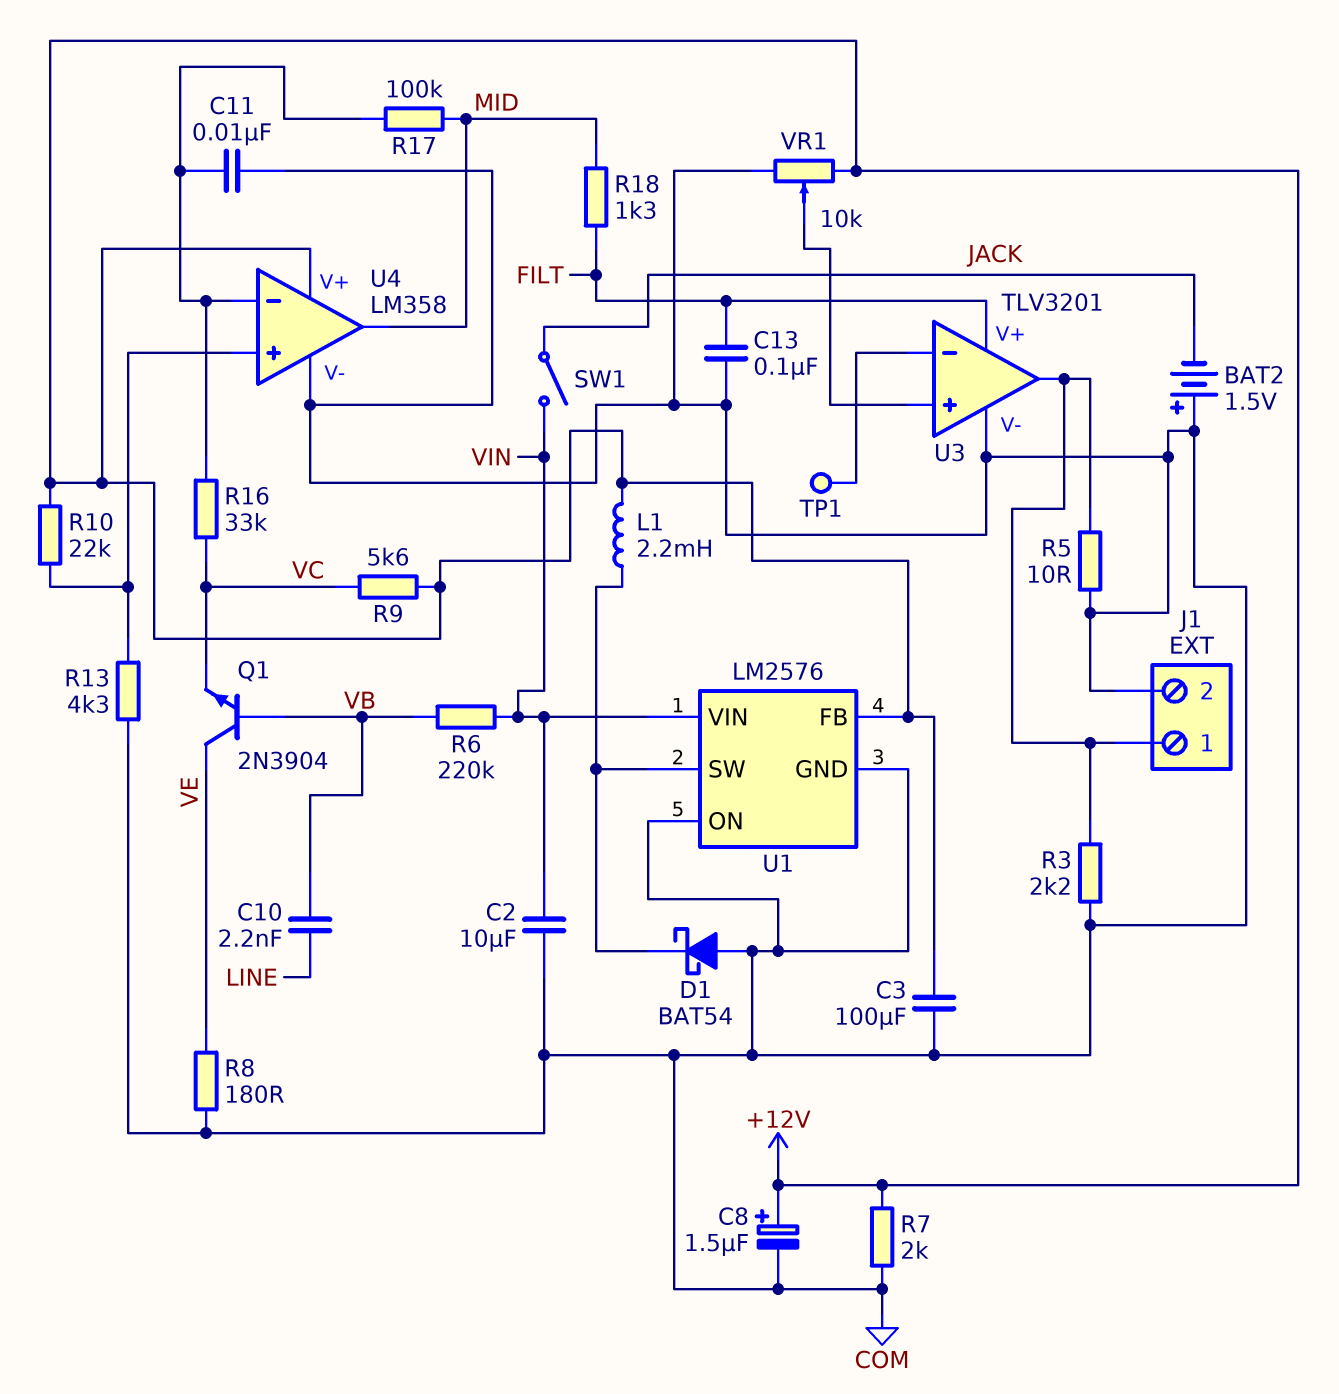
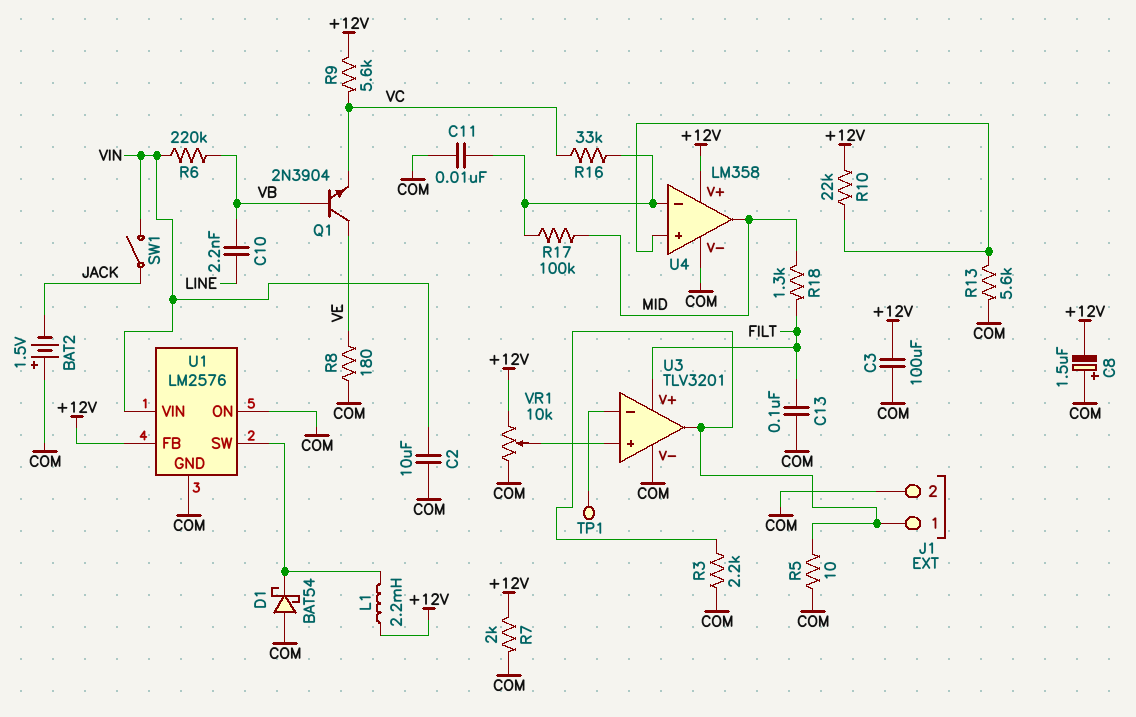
C8: 1.5uF (plus +12V, minus COM) -> 1.5uF (plus COM, minus +12V)
R13: 4.3k (COM, U4/in+) -> 5.6k (COM, U4/in+)

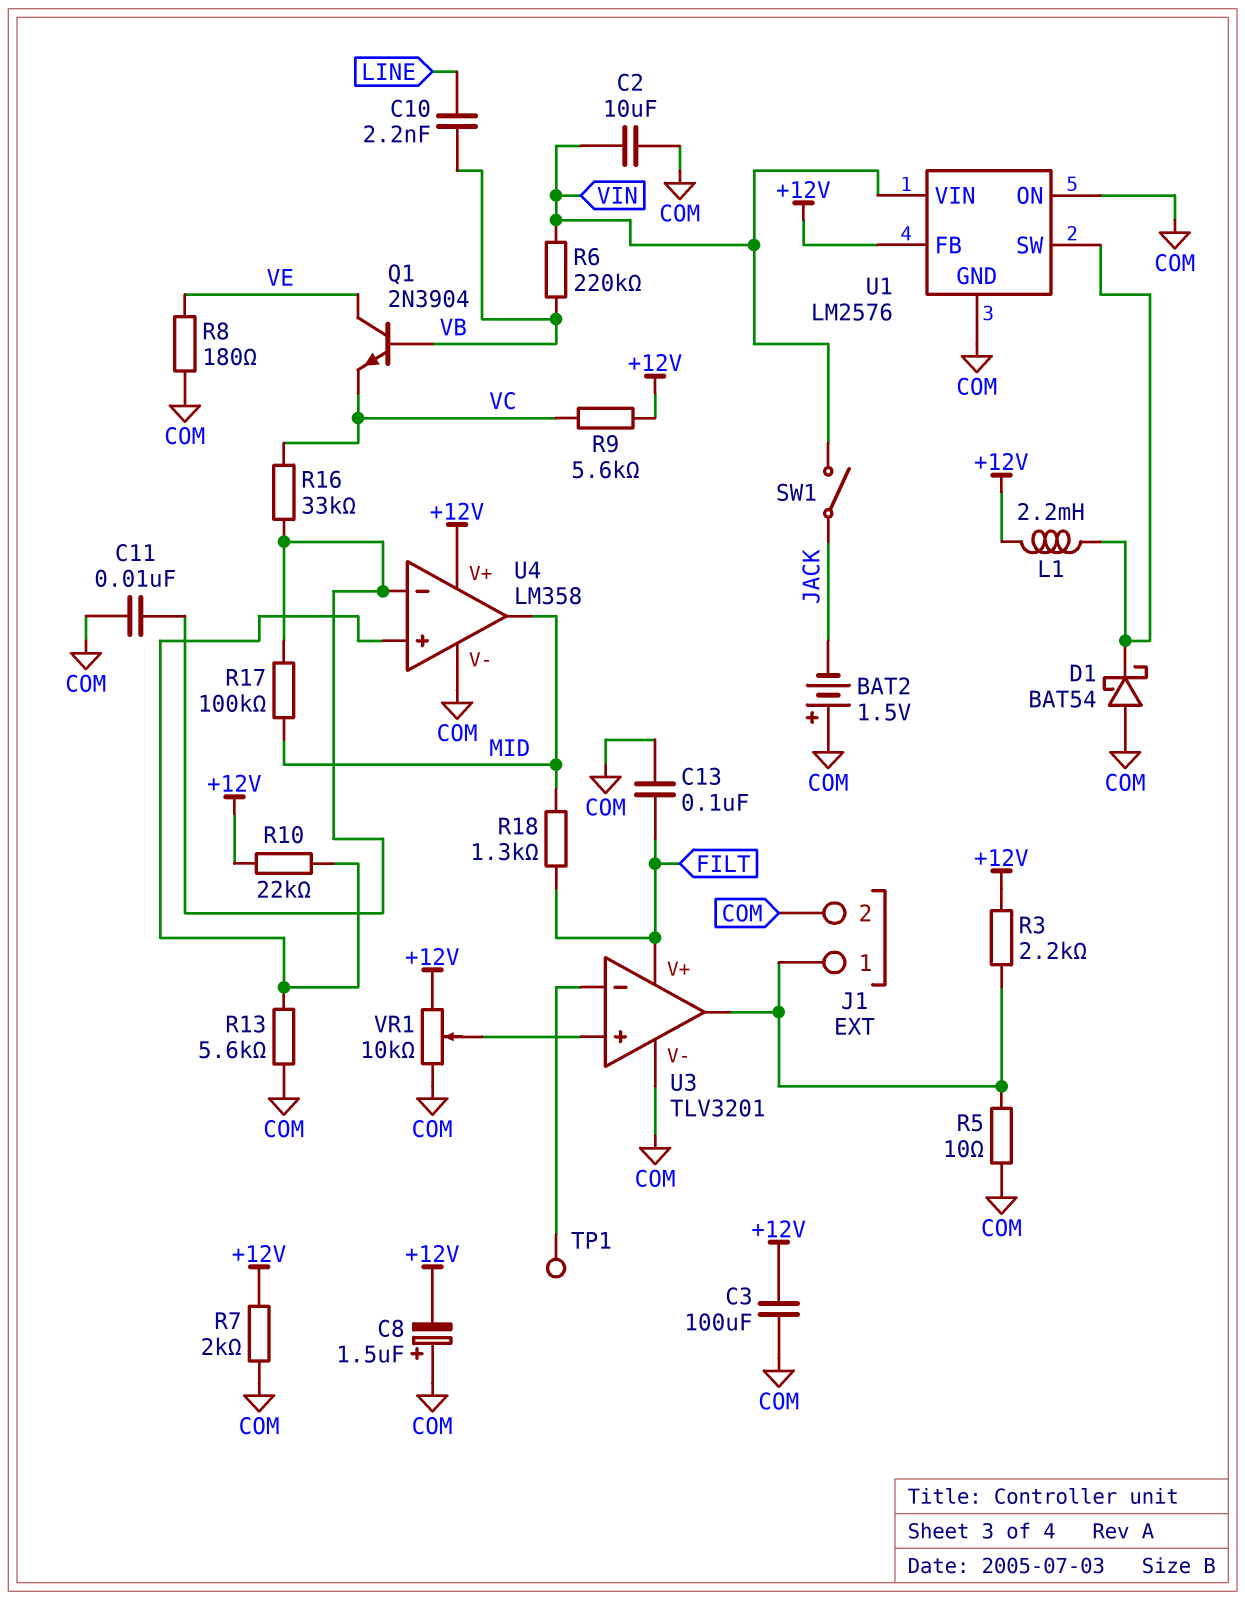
R3: 2.2k (COM, J1/1) -> 2.2k (+12V, J1/1)

